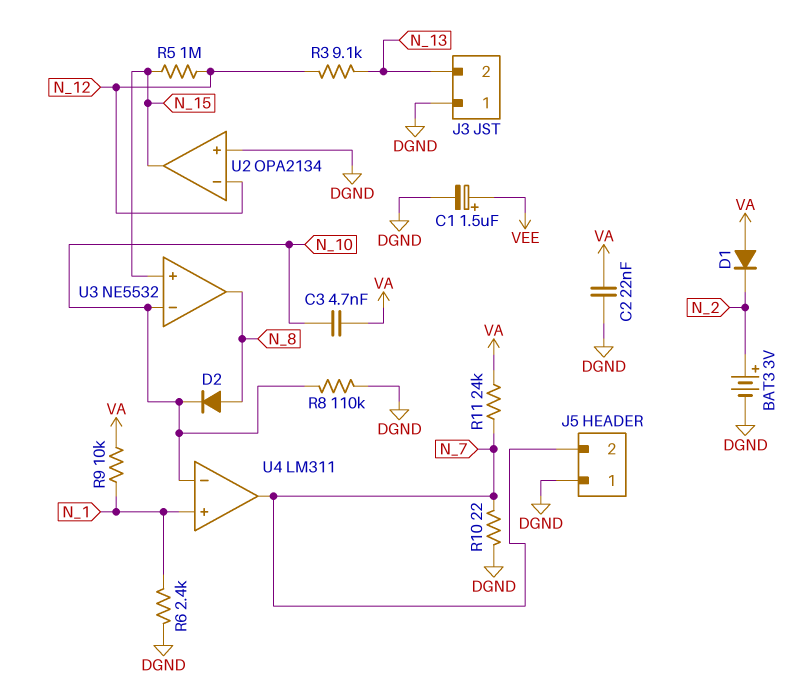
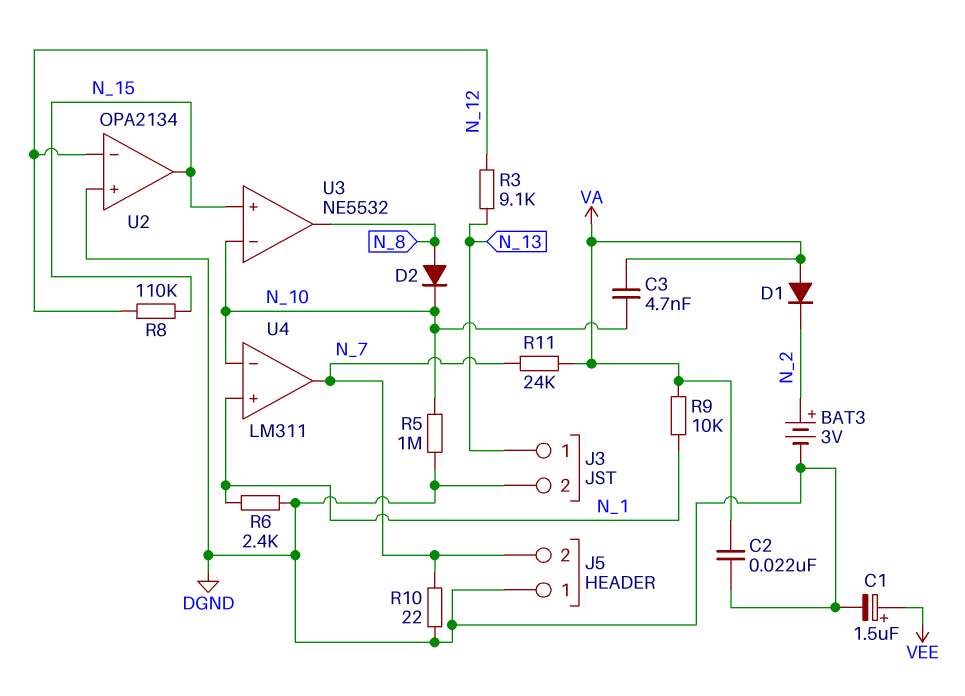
J3 pin 1: DGND -> N_13
J3 pin 2: N_13 -> DGND
R5: 1M (N_12, N_15) -> 1M (DGND, N_10)
R8: 110k (DGND, N_10) -> 110k (N_12, N_15)

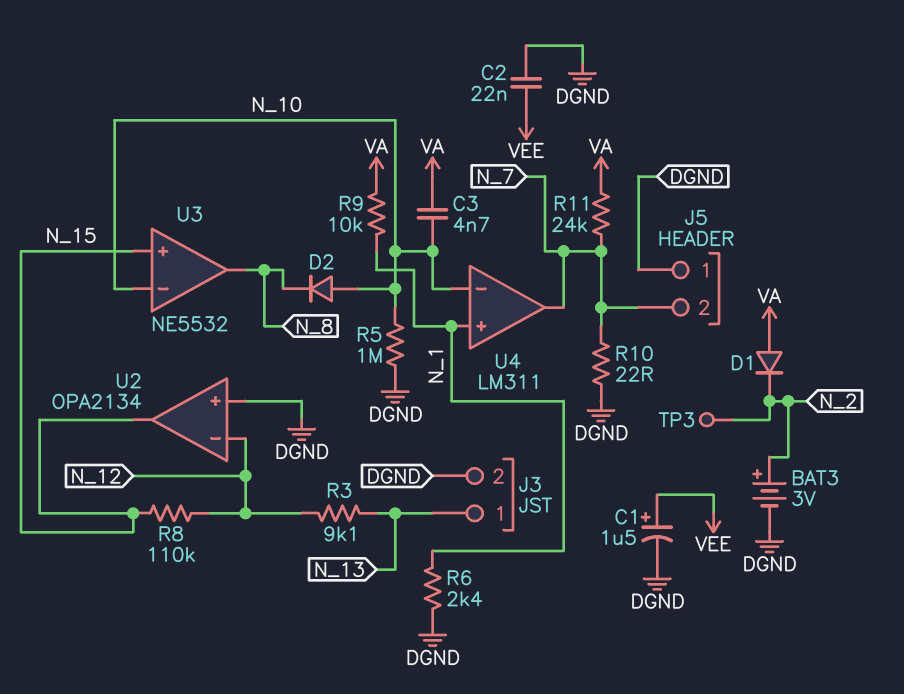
C2: 22nF (DGND, VA) -> 22nF (DGND, VEE)
D2: diode (A N_8, K N_10) -> diode (A N_10, K N_8)
TP3: none -> test point (N_2)

